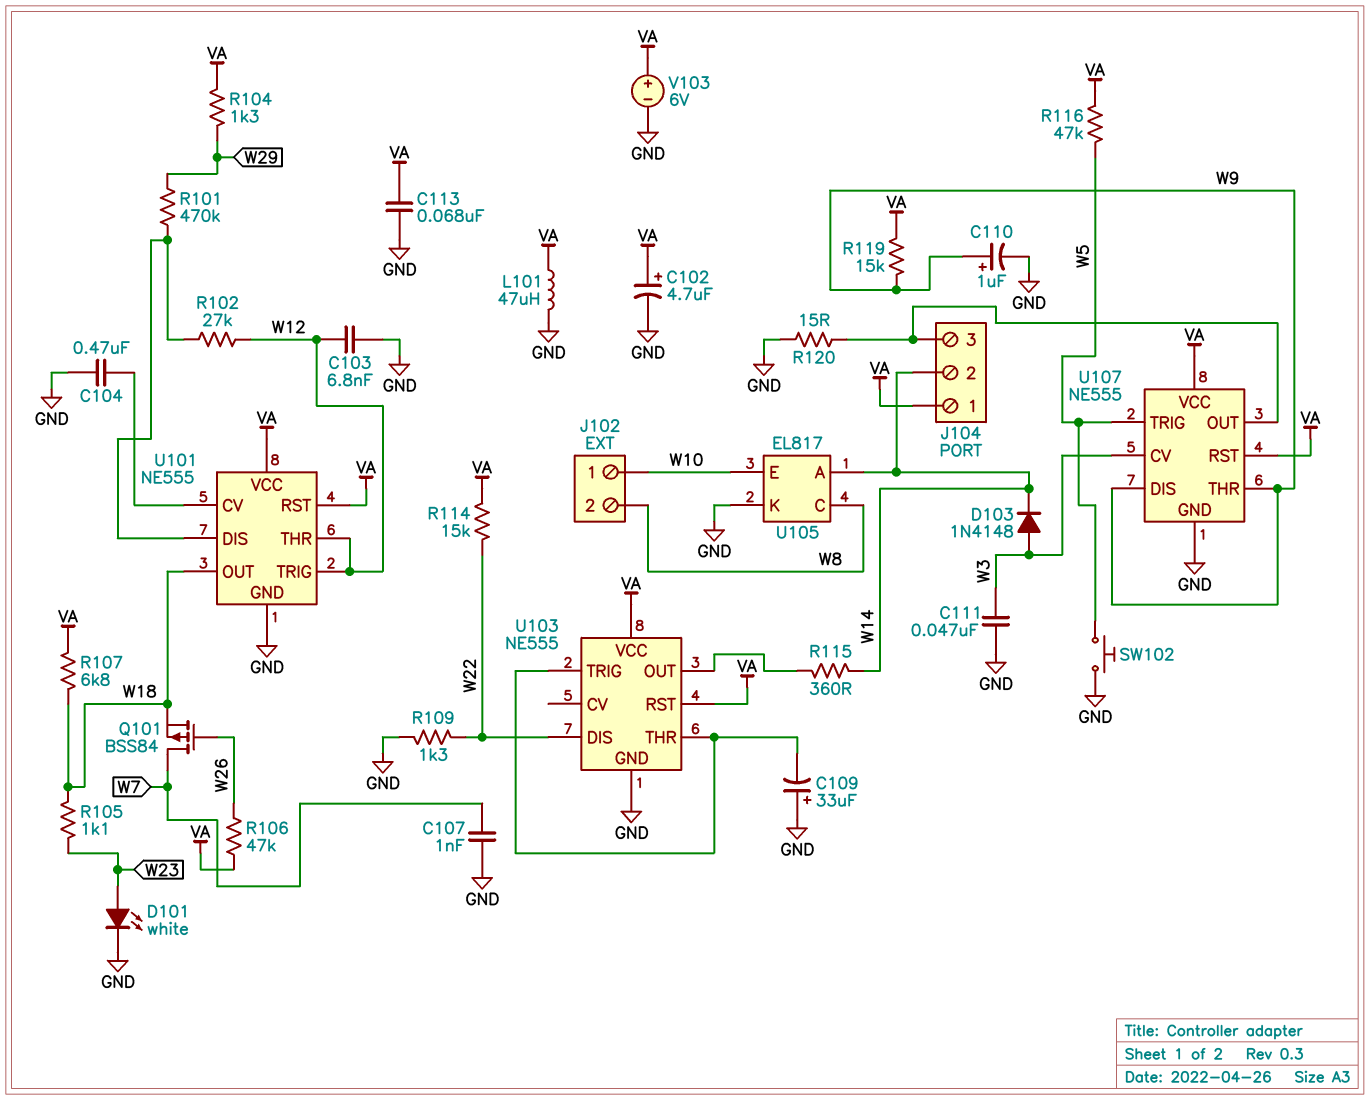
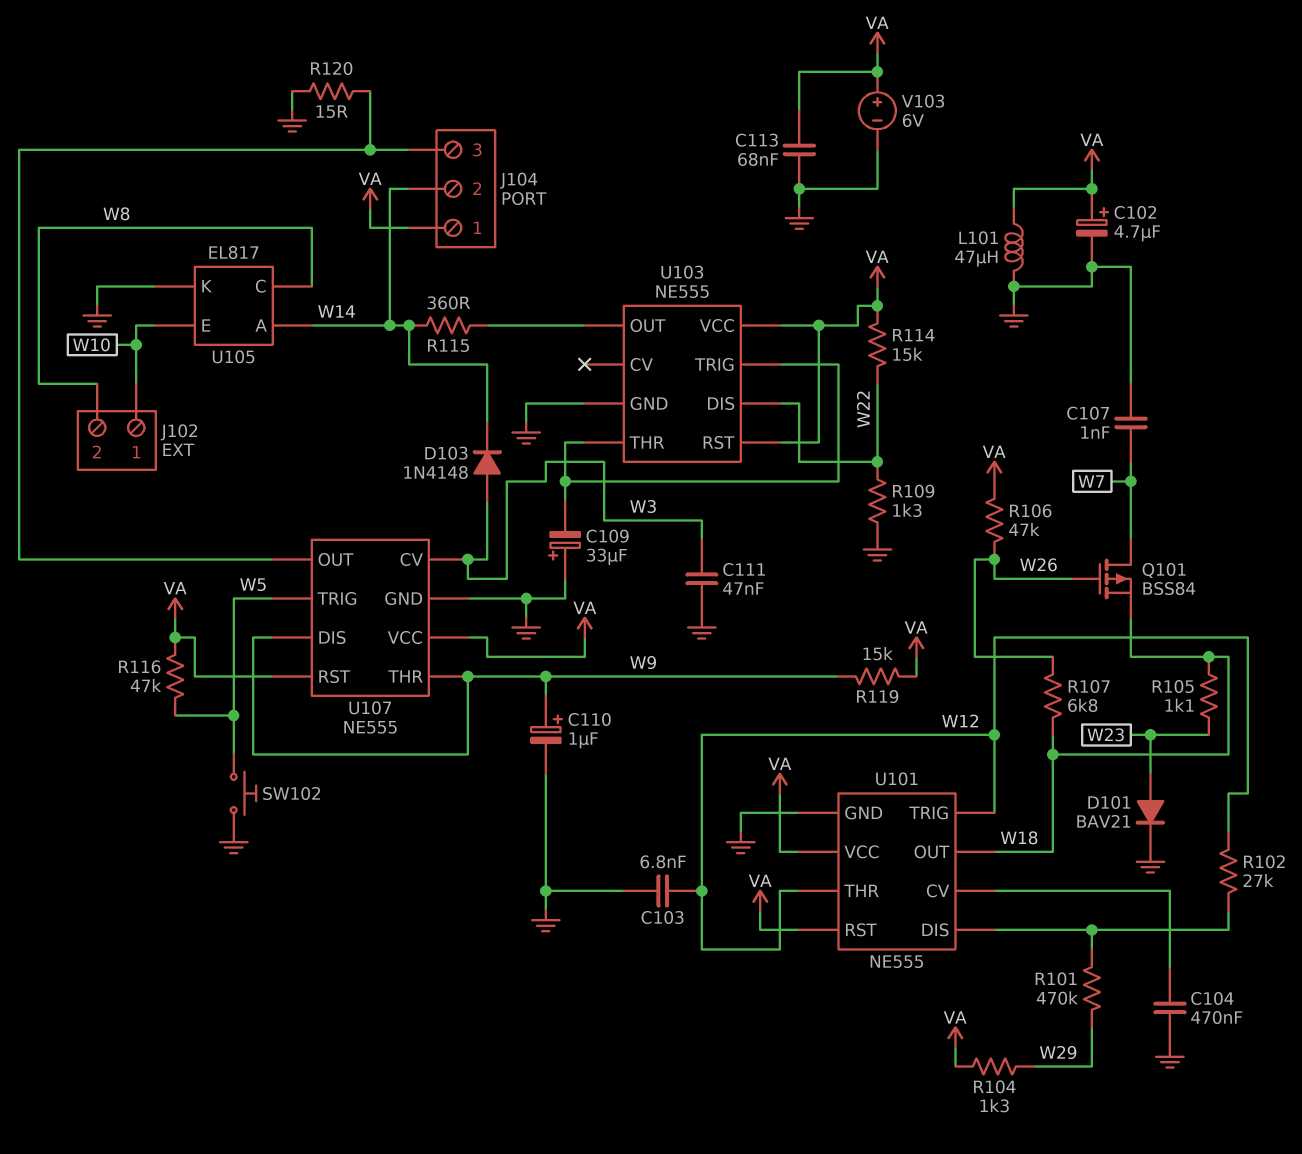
D101: LED white (A W23, K GND) -> diode BAV21 (A W23, K GND)
R107: 6.8k (VA, W18) -> 6.8k (W18, W26)

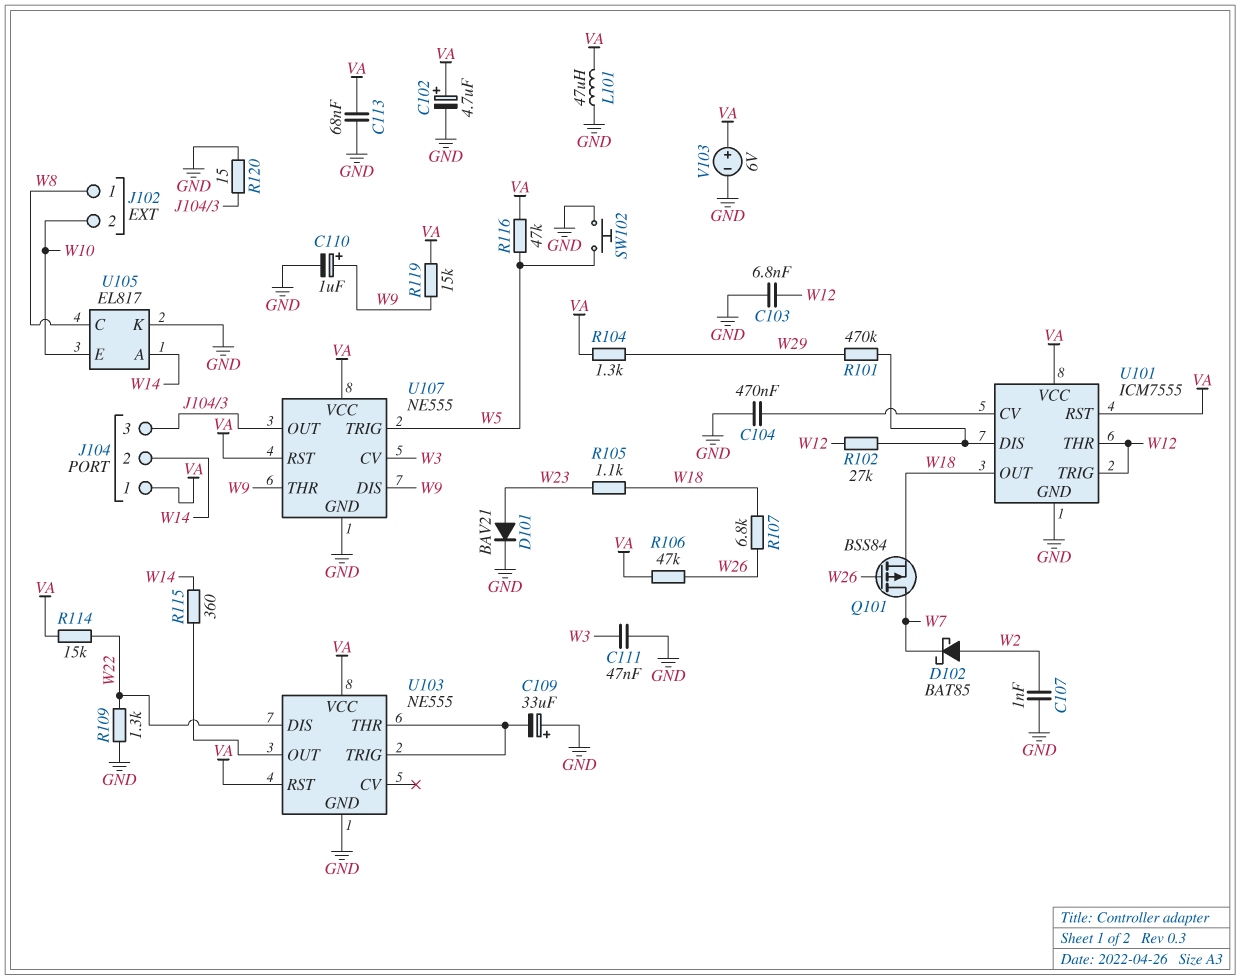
C107: 1nF (GND, W7) -> 1nF (GND, W2)
D102: none -> schottky BAT85 (A W2, K W7)
D103: diode 1N4148 (A W3, K W14) -> none
J102 pin 1: W10 -> W8
J102 pin 2: W8 -> W10
U101: NE555 -> ICM7555

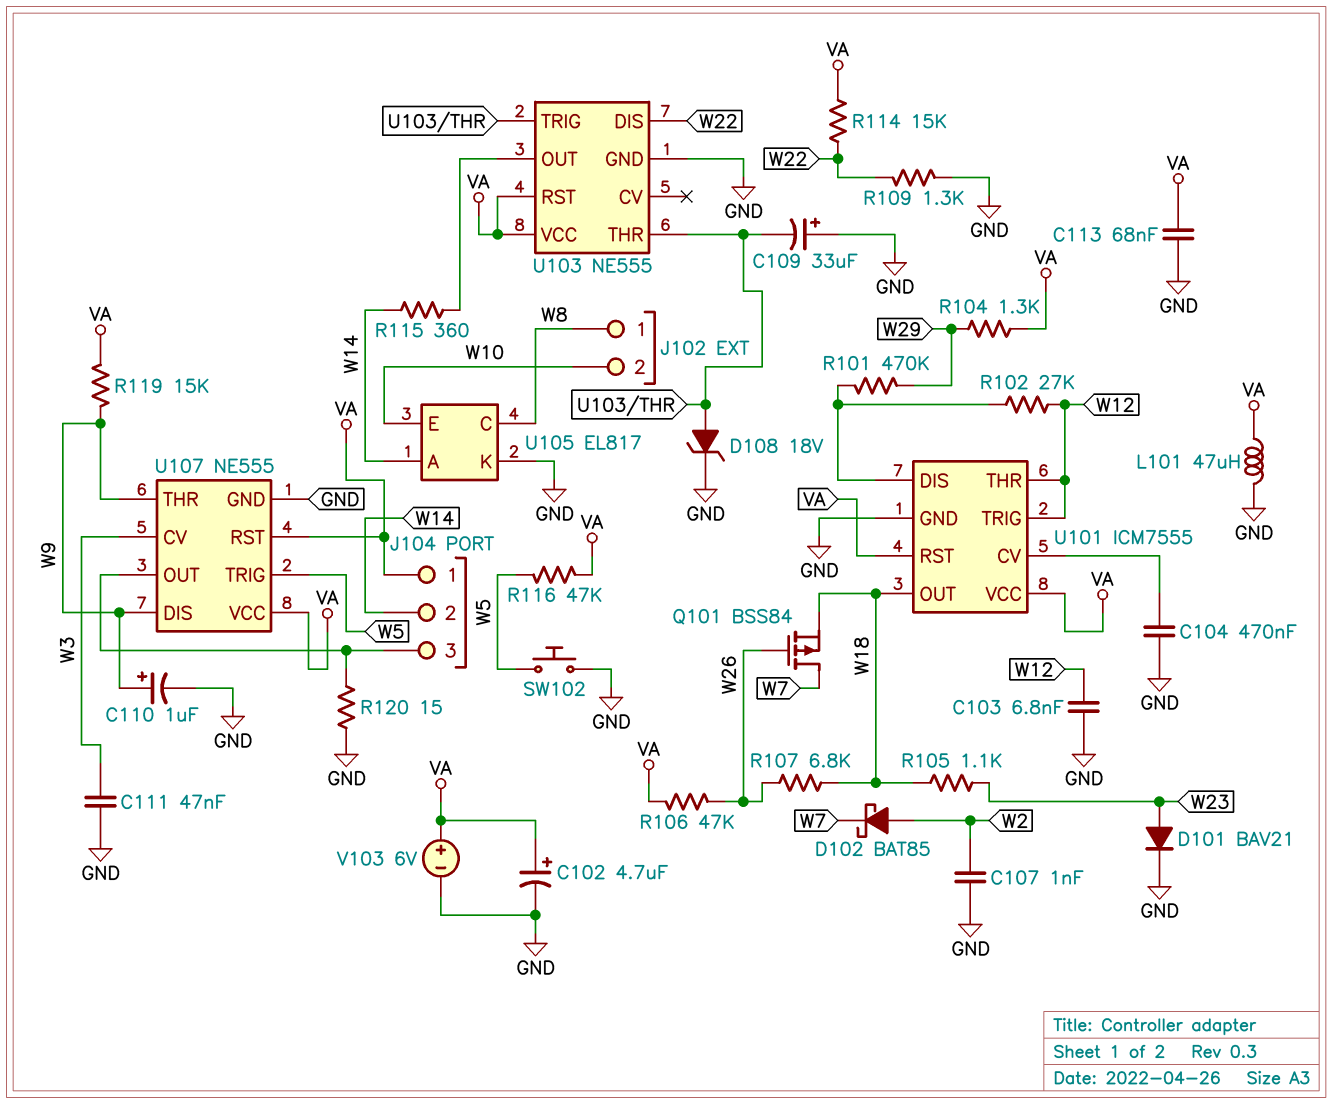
D108: none -> zener 18V (A U103/THR, K GND)

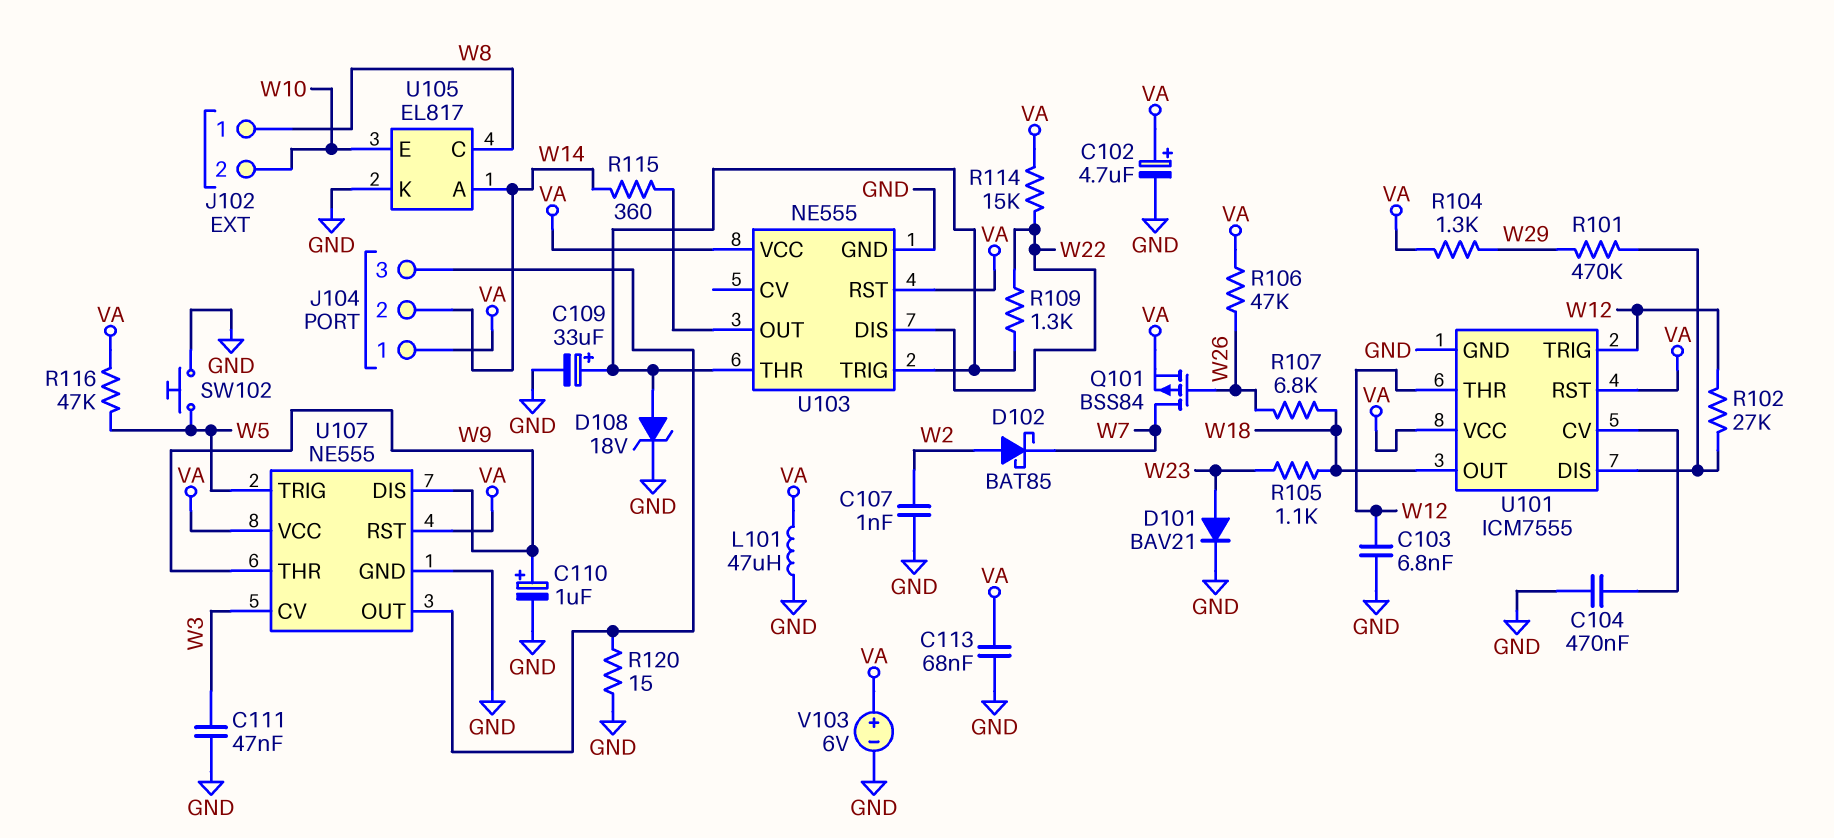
C109: 33uF (plus GND, minus U103/THR) -> 33uF (plus U103/THR, minus GND)
Q101: PMOS BSS84 (G W26, D W7, S W18) -> PMOS BSS84 (G W26, D W7, S VA)
R109: 1.3k (GND, W22) -> 1.3k (U103/THR, W22)
R119: 15k (VA, W9) -> none

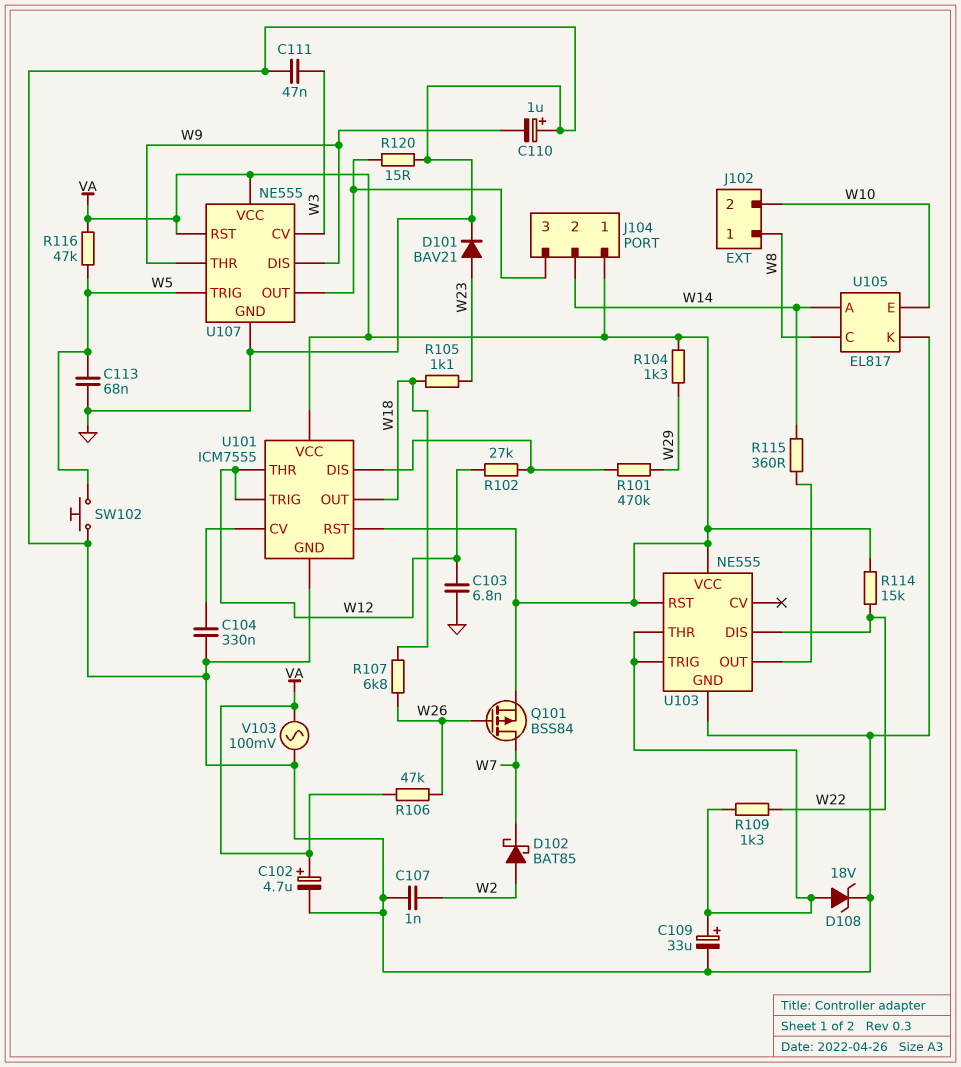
C104: 470nF (GND, U101/CV) -> 330nF (GND, U101/CV)
C110: 1uF (plus W9, minus GND) -> 1uF (plus GND, minus W9)
C113: 68nF (GND, VA) -> 68nF (GND, W5)
L101: 47uH (GND, VA) -> none
V103: 6V (plus VA, minus GND) -> AC 100mV (GND, VA)

